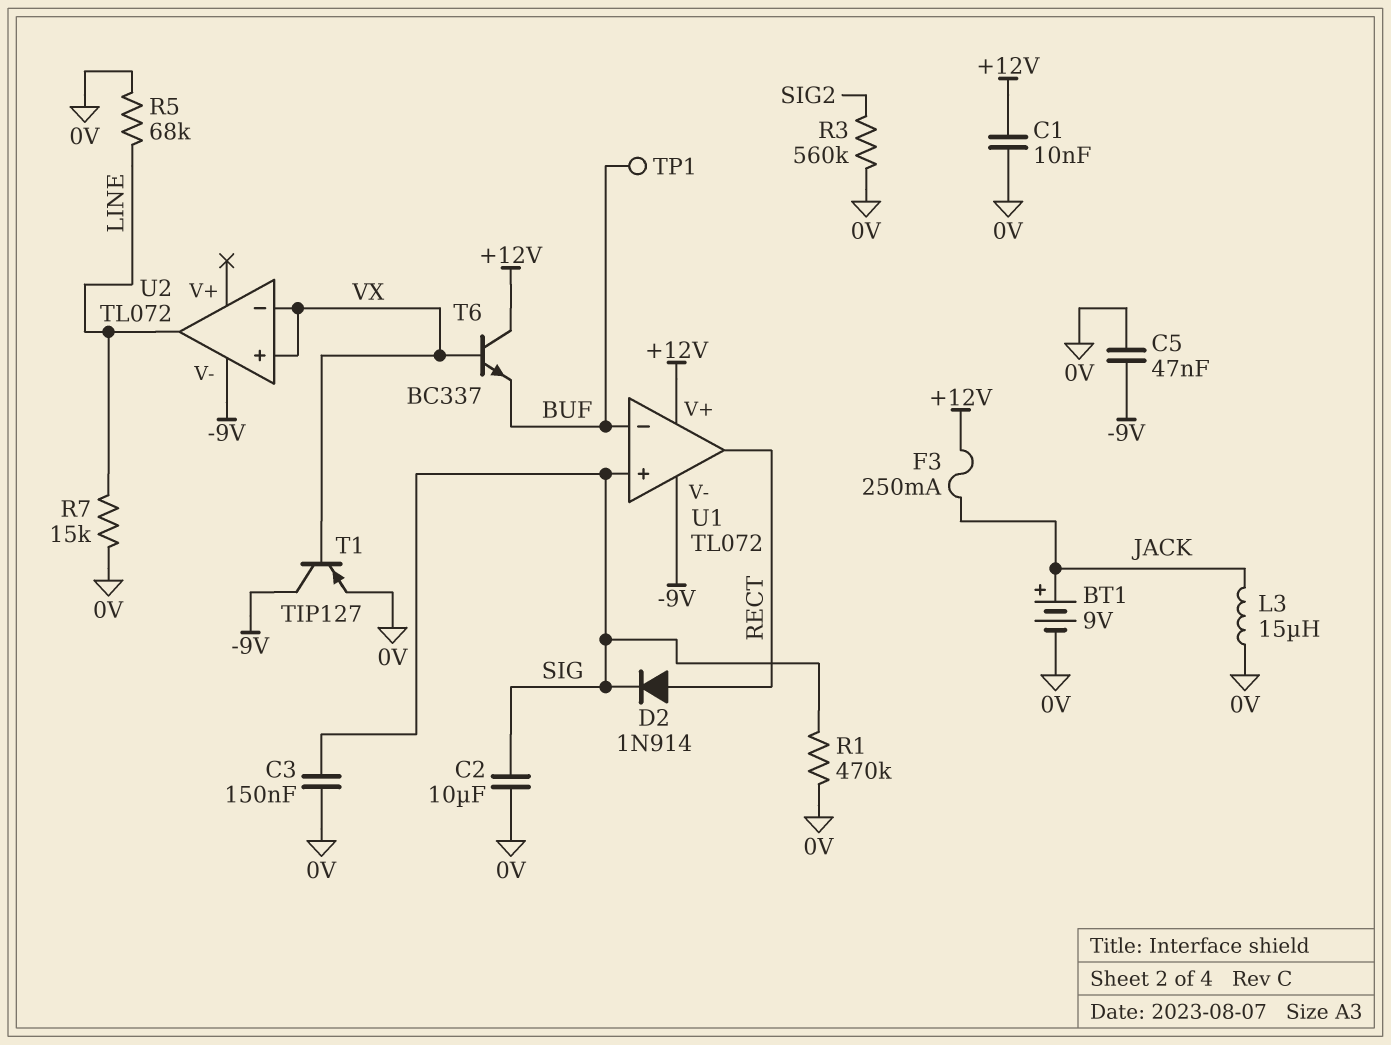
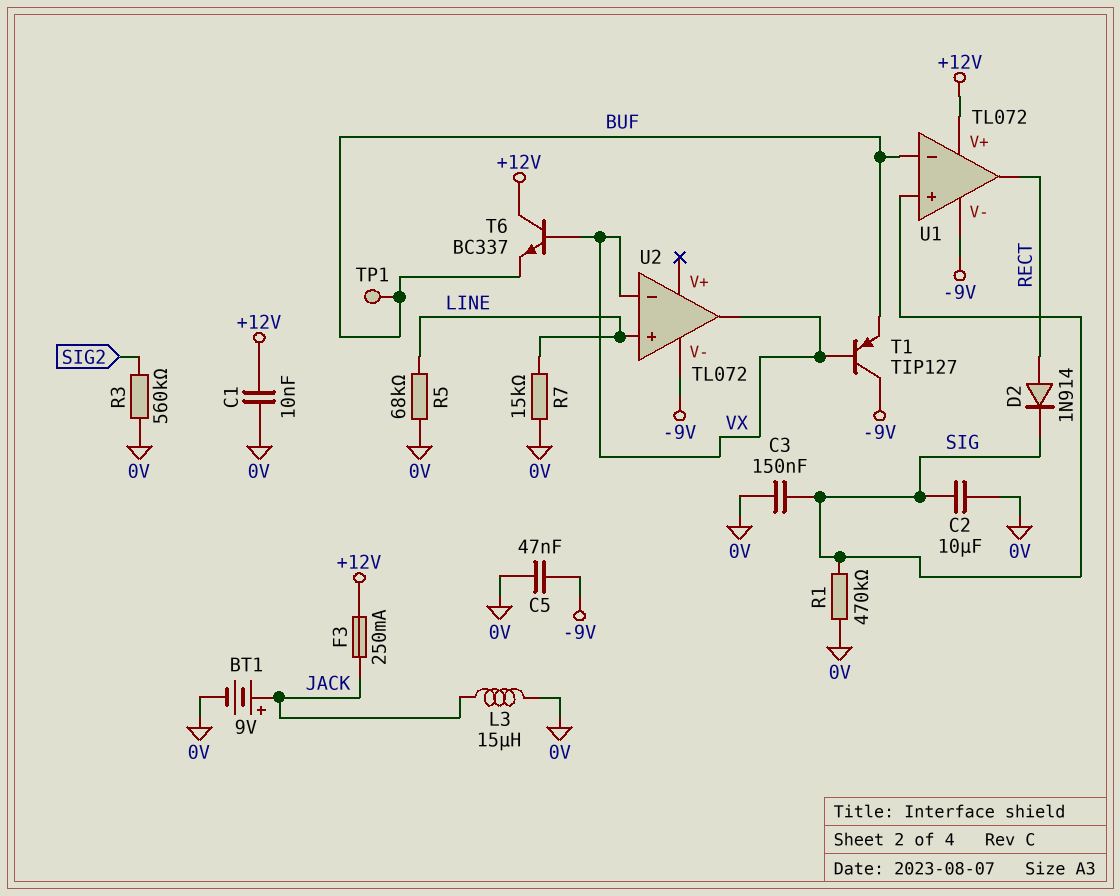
T1: PNP TIP127 (B VX, C -9V, E 0V) -> PNP TIP127 (B VX, C -9V, E BUF)
U2 pin in+: VX -> LINE
U2 pin out: LINE -> VX

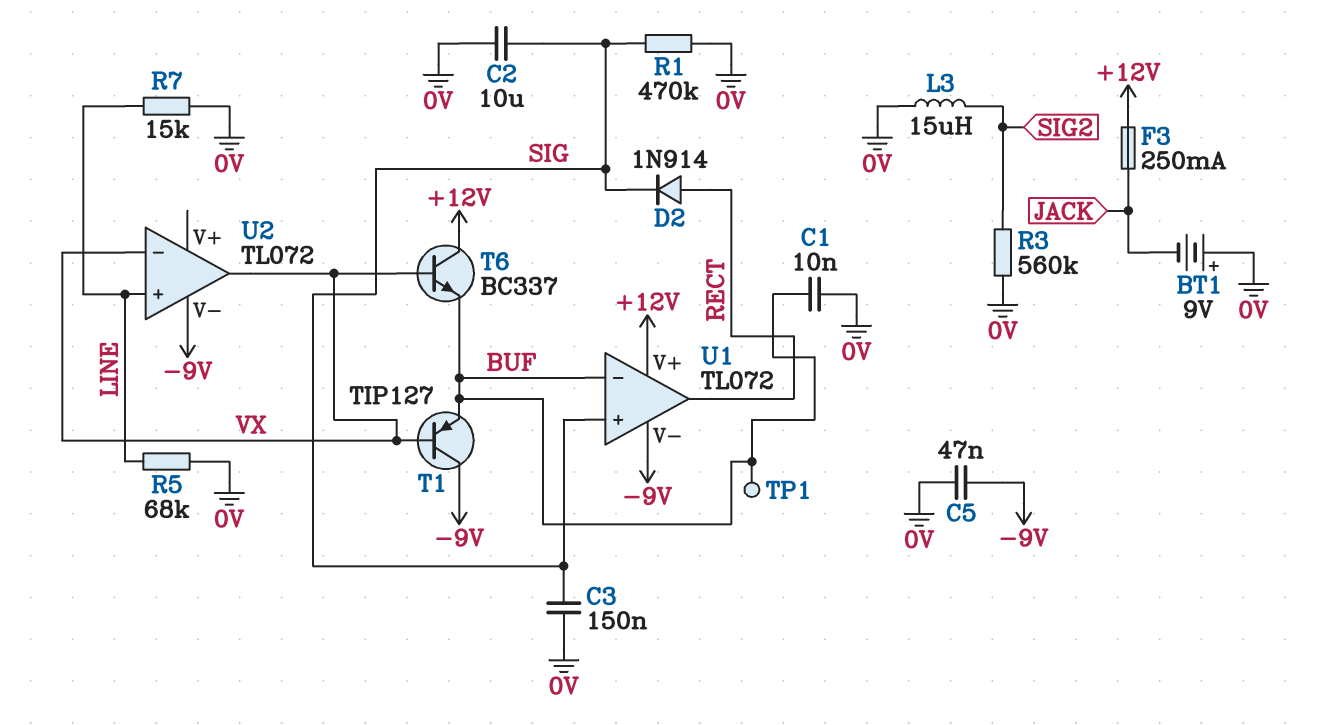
BT1: 9V (plus JACK, minus 0V) -> 9V (plus 0V, minus JACK)
C1: 10nF (+12V, 0V) -> 10nF (0V, BUF)
L3: 15uH (0V, JACK) -> 15uH (0V, SIG2)

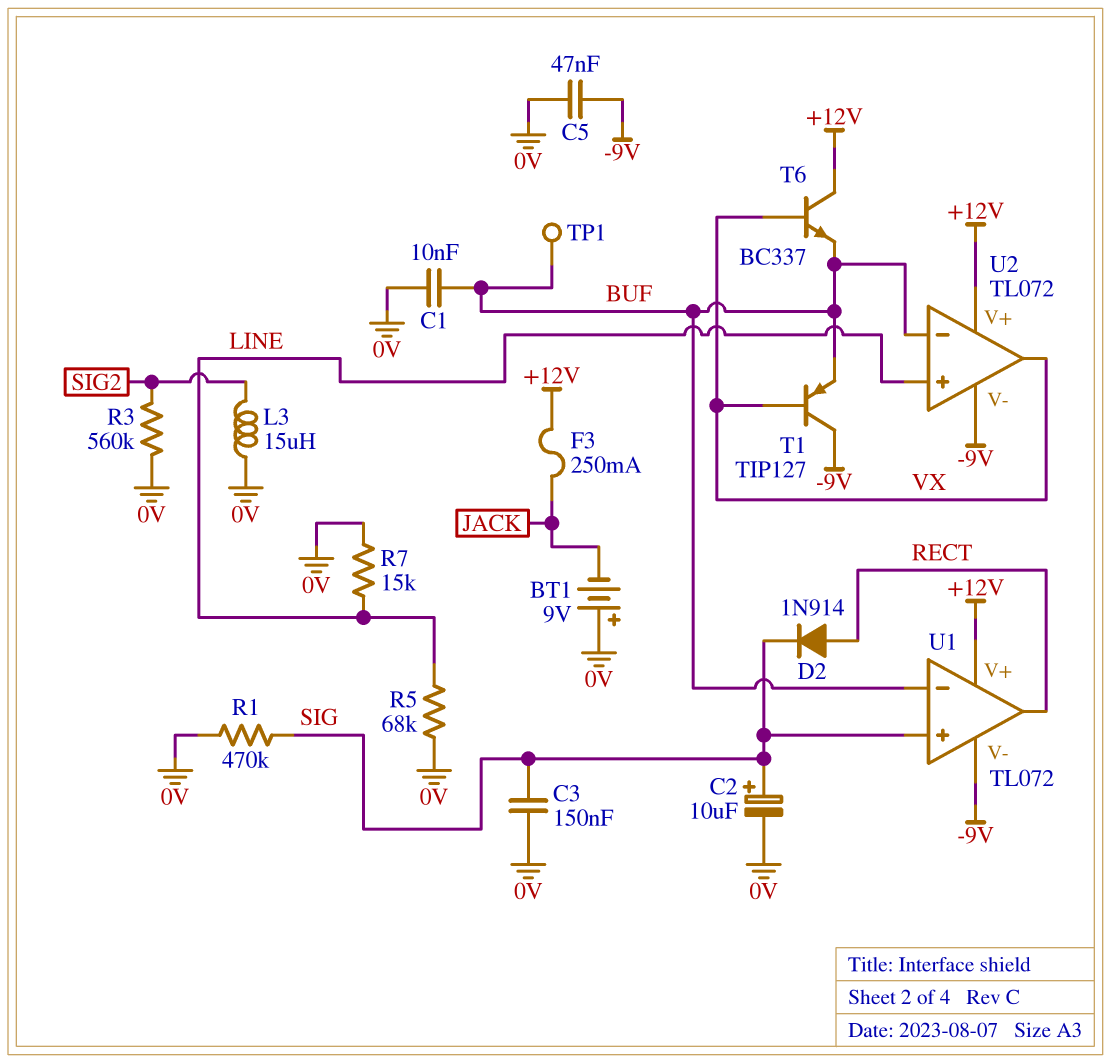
C2: 10uF (0V, SIG) -> 10uF (plus SIG, minus 0V)
U2 pin V+: none -> +12V
U2 pin in-: VX -> BUF

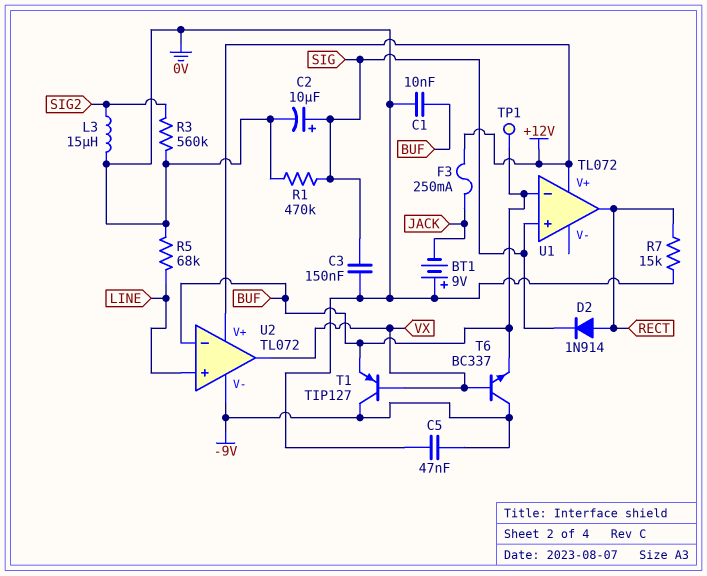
R7: 15k (0V, LINE) -> 15k (0V, RECT)
T6: NPN BC337 (B VX, C +12V, E BUF) -> NPN BC337 (B VX, C -9V, E BUF)
U1 pin V-: -9V -> none

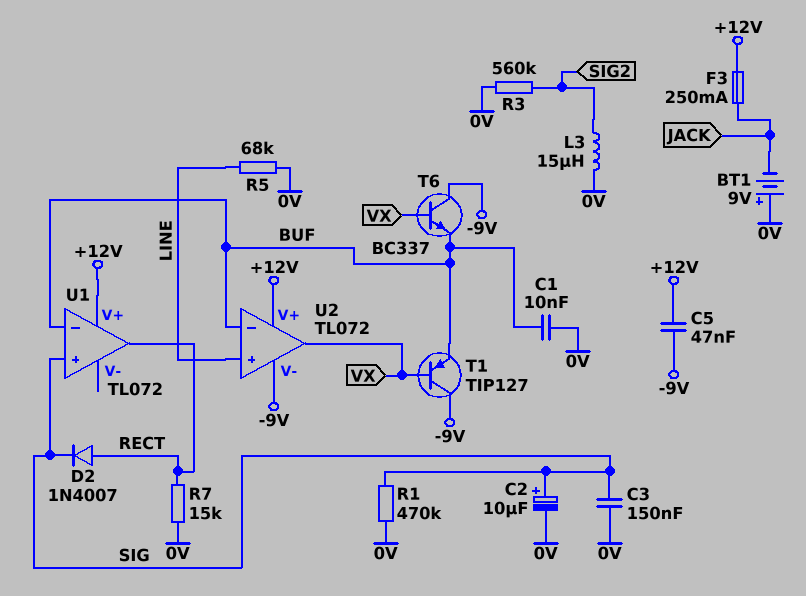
C5: 47nF (-9V, 0V) -> 47nF (+12V, -9V)
D2: diode 1N914 (A RECT, K SIG) -> diode 1N4007 (A RECT, K SIG)
TP1: test point (BUF) -> none

